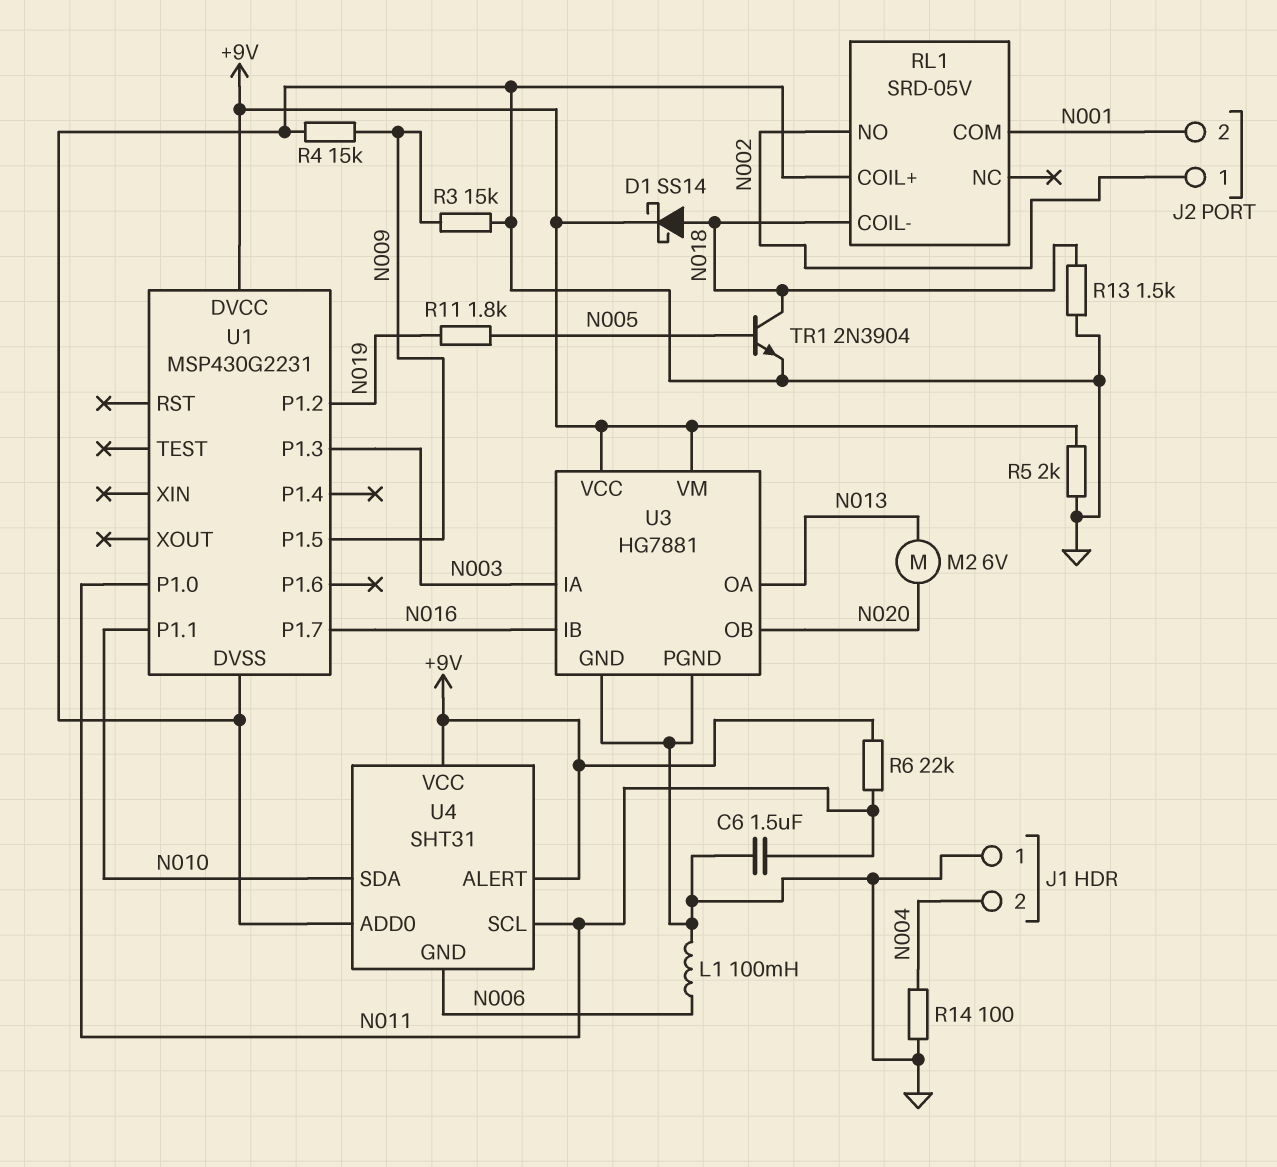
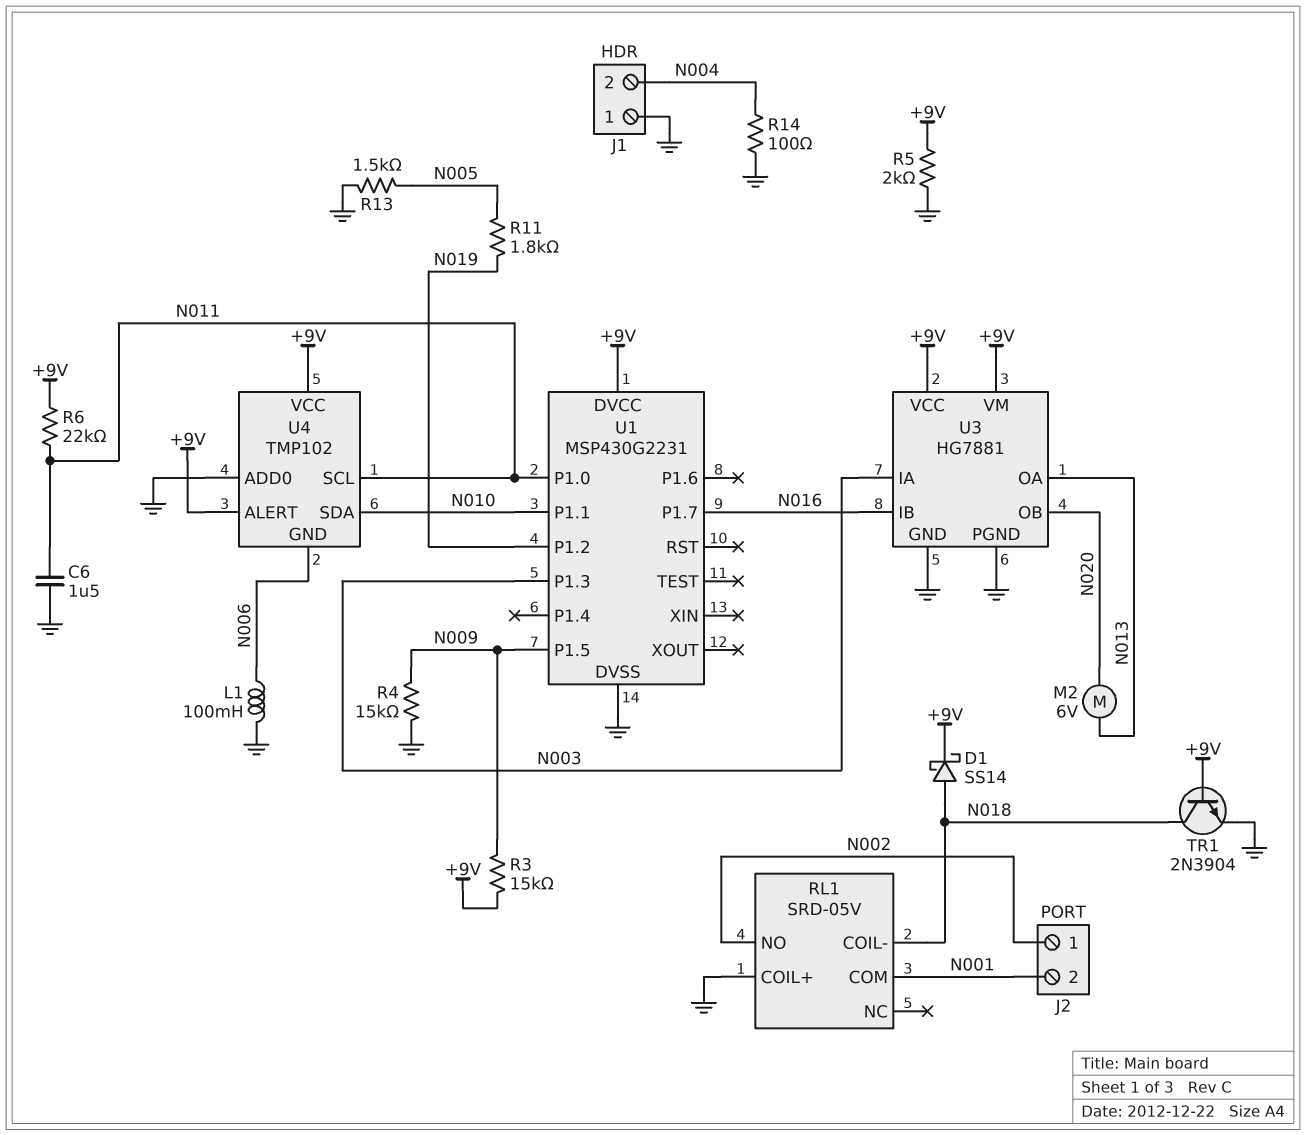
R3: 15k (GND, N009) -> 15k (+9V, N009)
R13: 1.5k (GND, N018) -> 1.5k (GND, N005)
TR1: NPN 2N3904 (B N005, C N018, E GND) -> NPN 2N3904 (B +9V, C N018, E GND)
U4: SHT31 -> TMP102

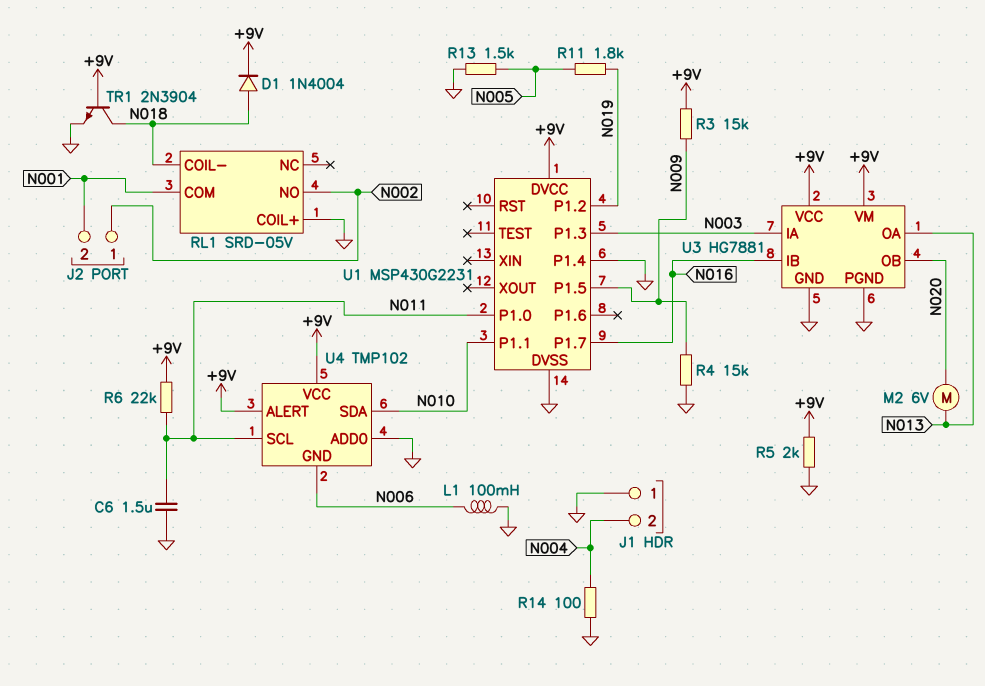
D1: schottky SS14 (A N018, K +9V) -> diode 1N4004 (A N018, K +9V)
U1 pin P1.4: none -> GND

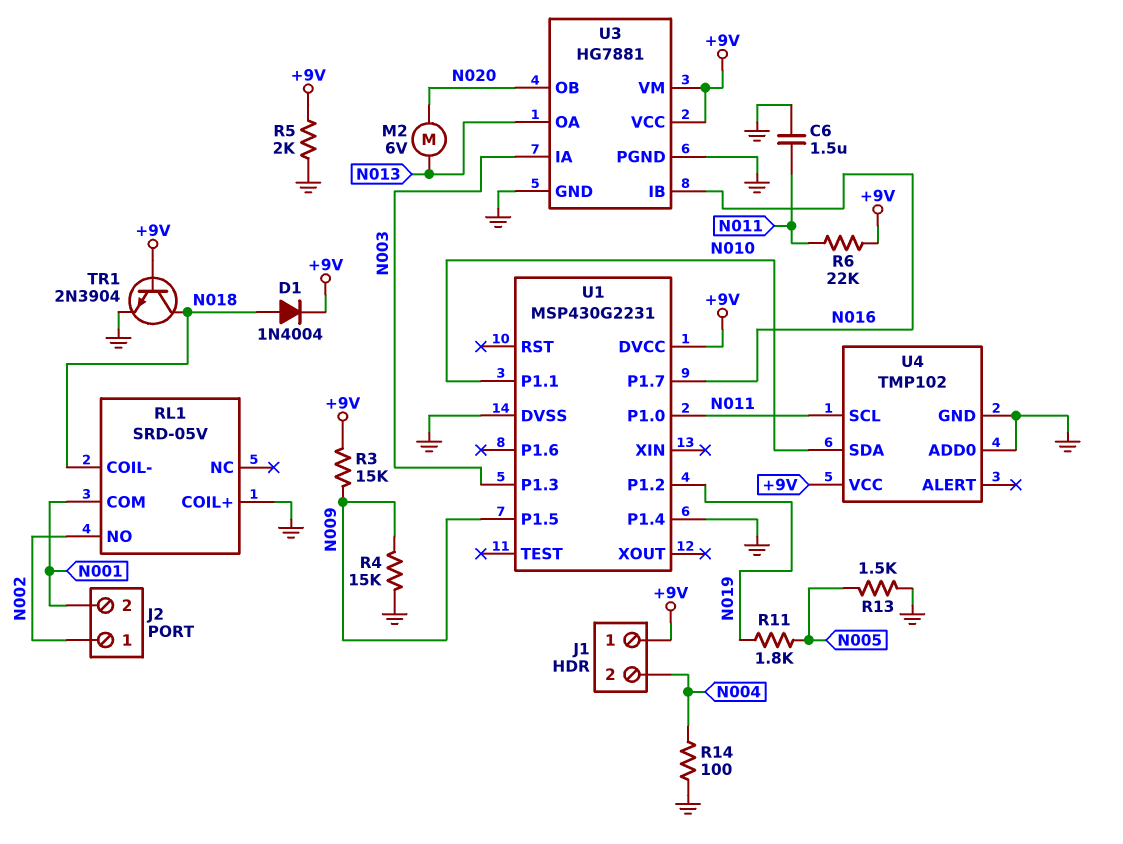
J1 pin 1: GND -> +9V
L1: 100mH (GND, N006) -> none
U4 pin ALERT: +9V -> none
U4 pin GND: N006 -> GND

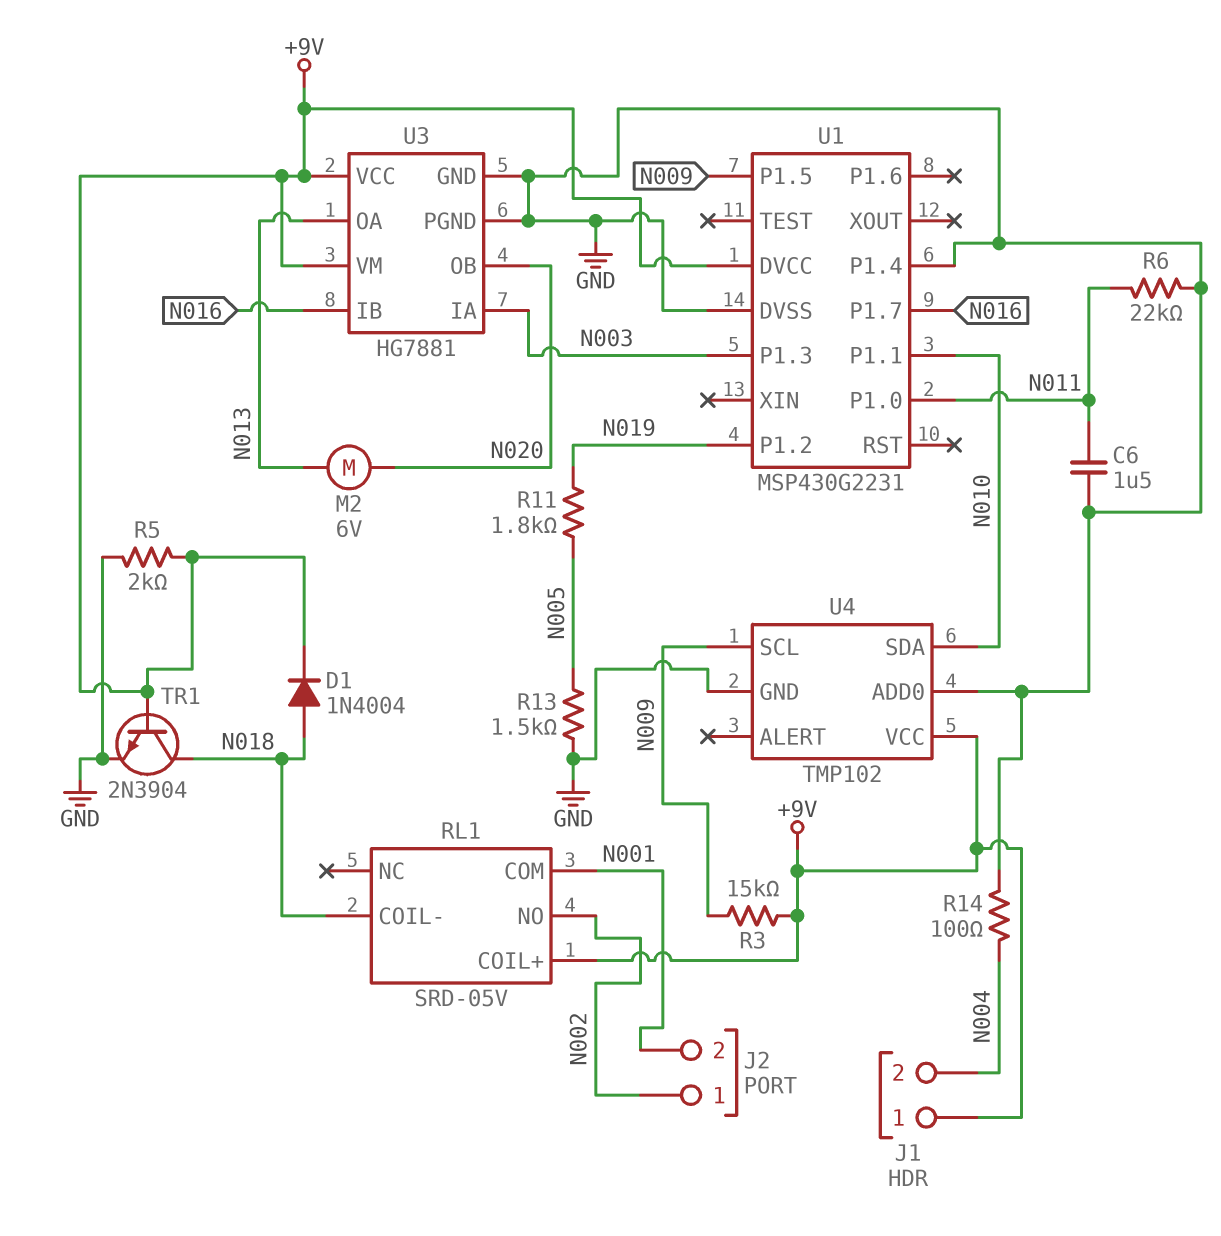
R4: 15k (GND, N009) -> none
R6: 22k (+9V, N011) -> 22k (GND, N011)
RL1 pin COIL+: GND -> +9V
U4 pin SCL: N011 -> N009

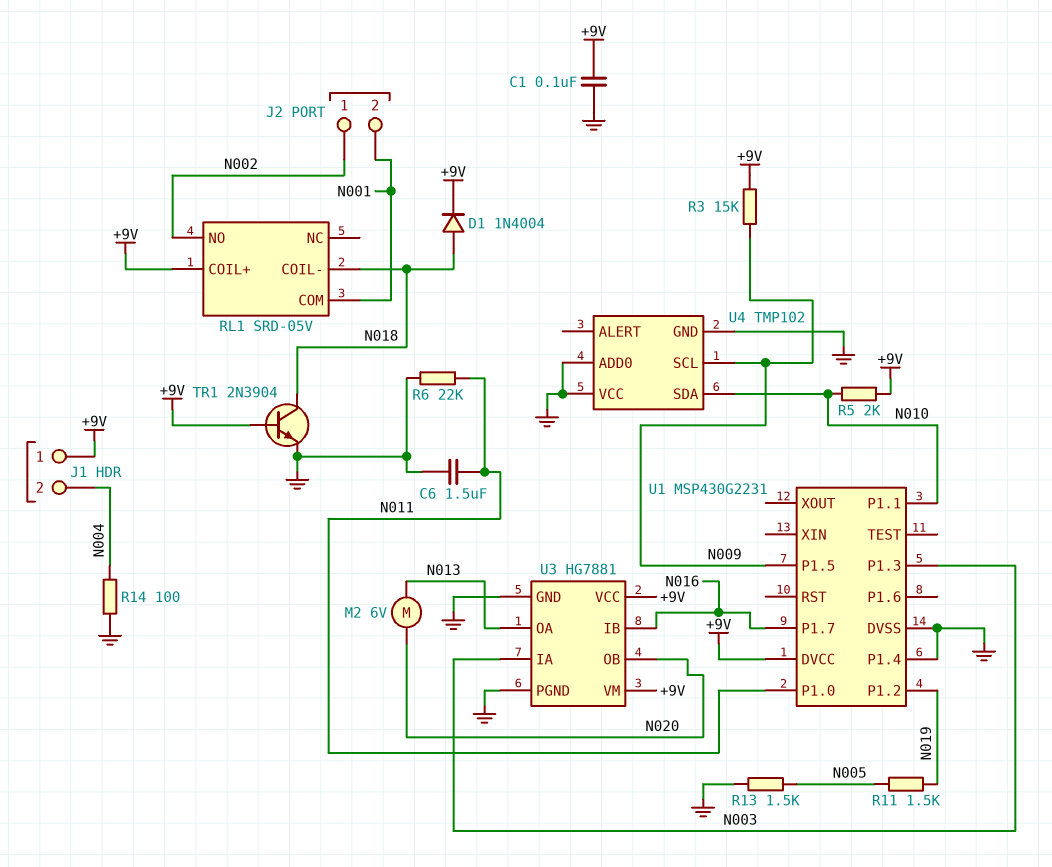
C1: none -> 100nF (+9V, GND)
R5: 2k (+9V, GND) -> 2k (+9V, N010)
R11: 1.8k (N005, N019) -> 1.5k (N005, N019)
U4 pin VCC: +9V -> GND

